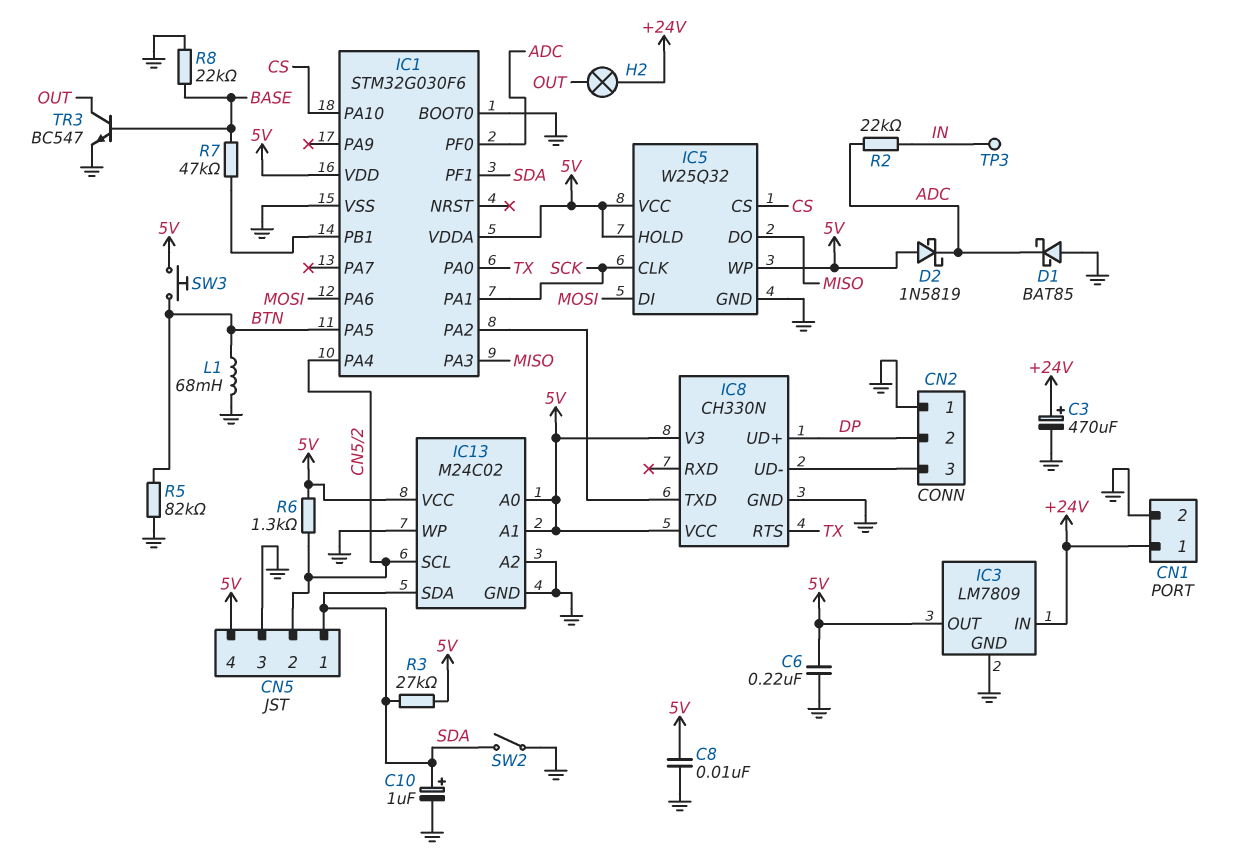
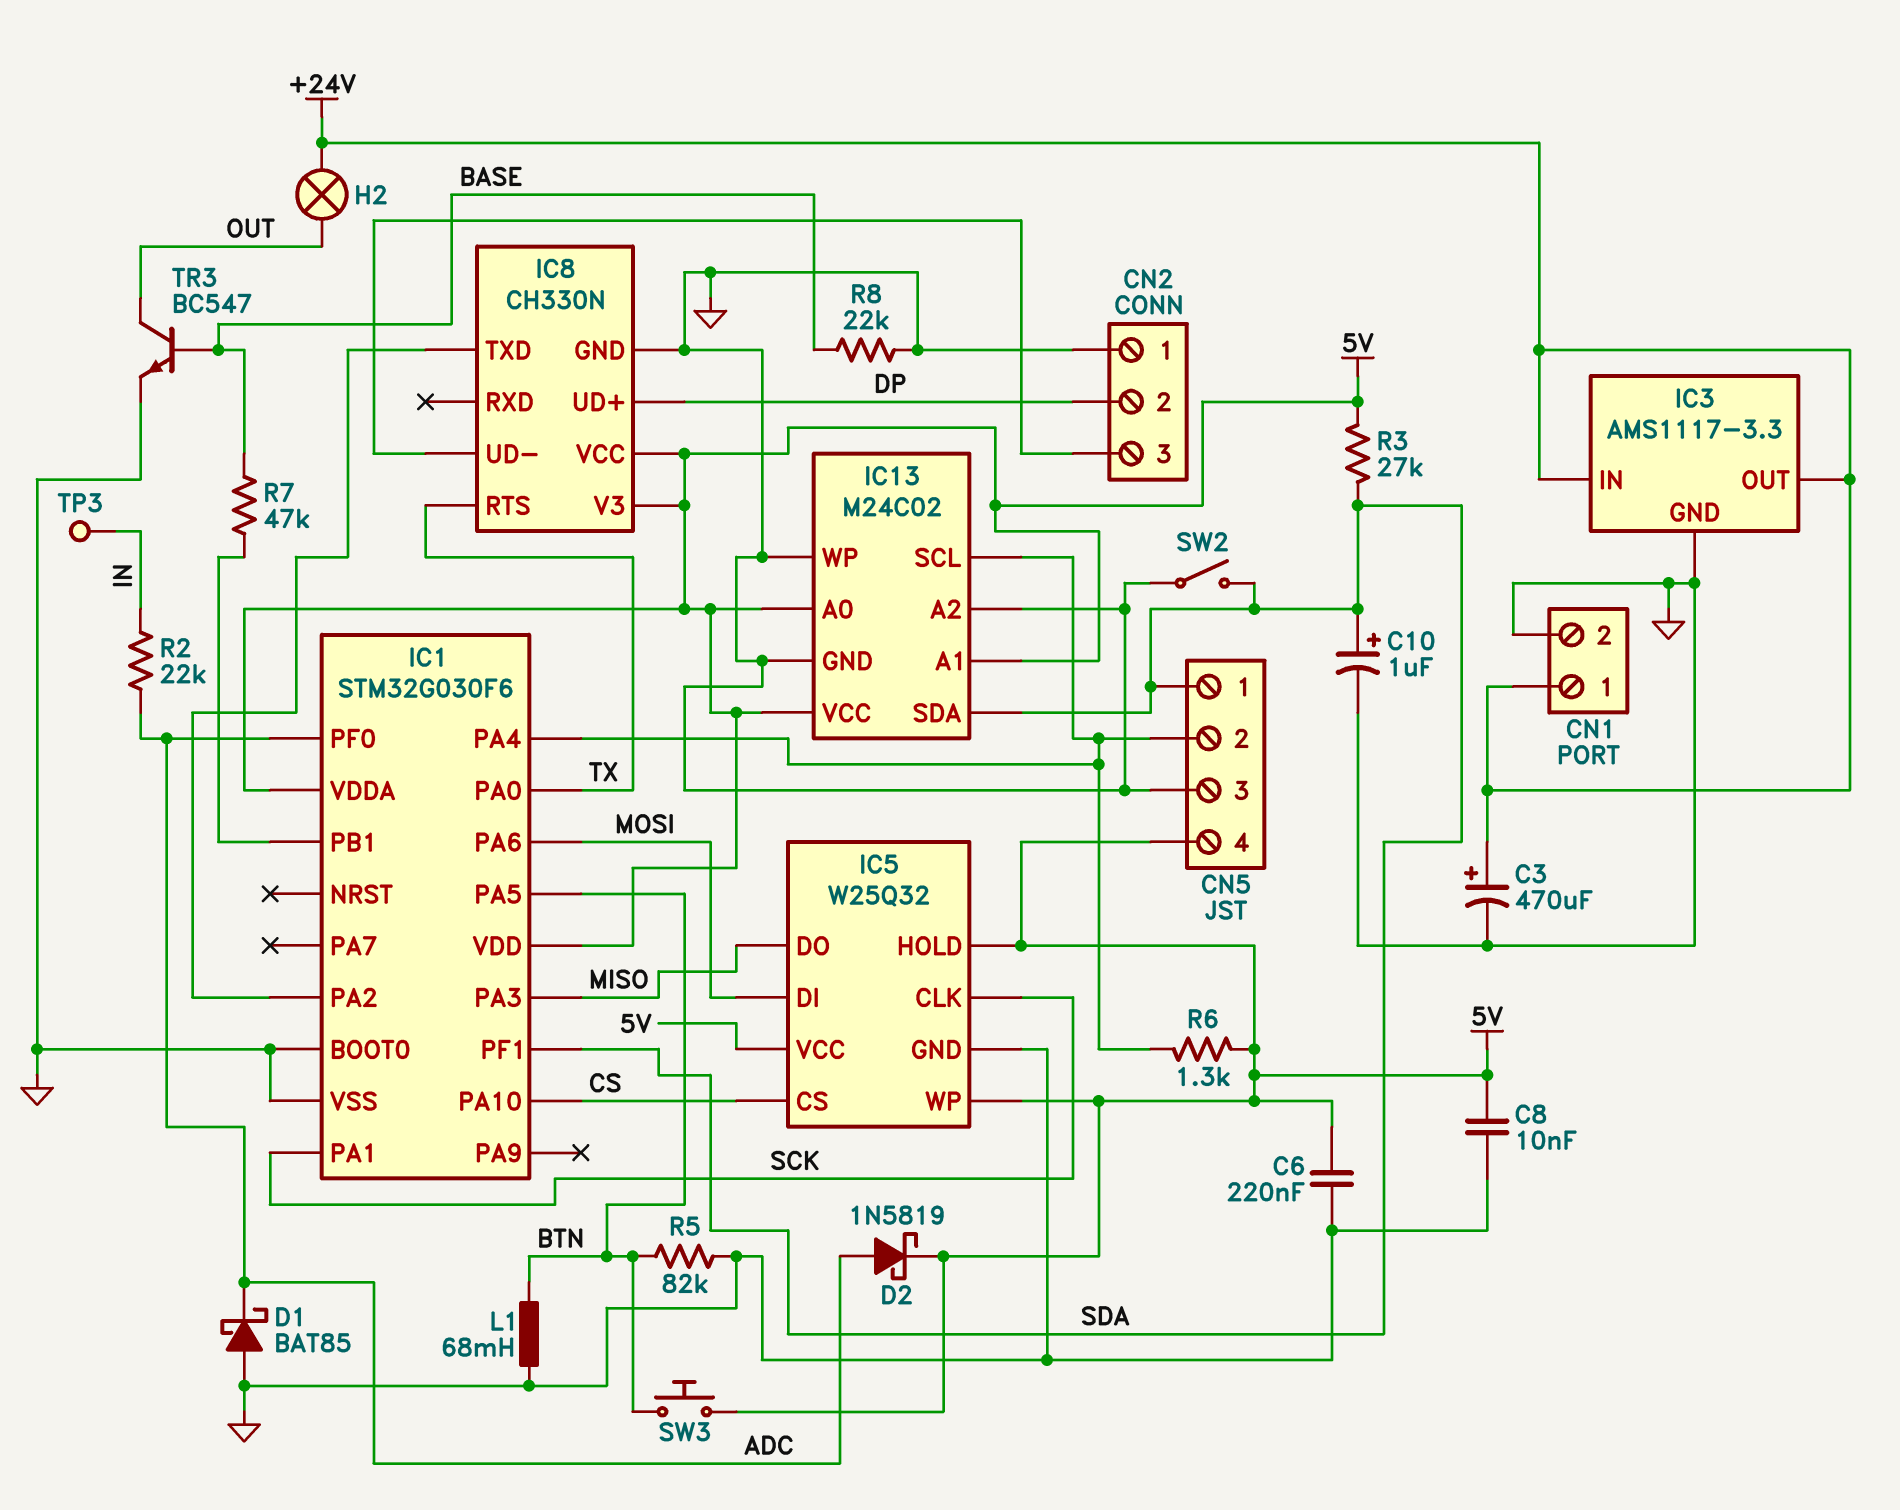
D2: schottky 1N5819 (A 5V, K ADC) -> schottky 1N5819 (A ADC, K 5V)
IC3: LM7809 -> AMS1117-3.3
IC3 pin OUT: 5V -> +24V

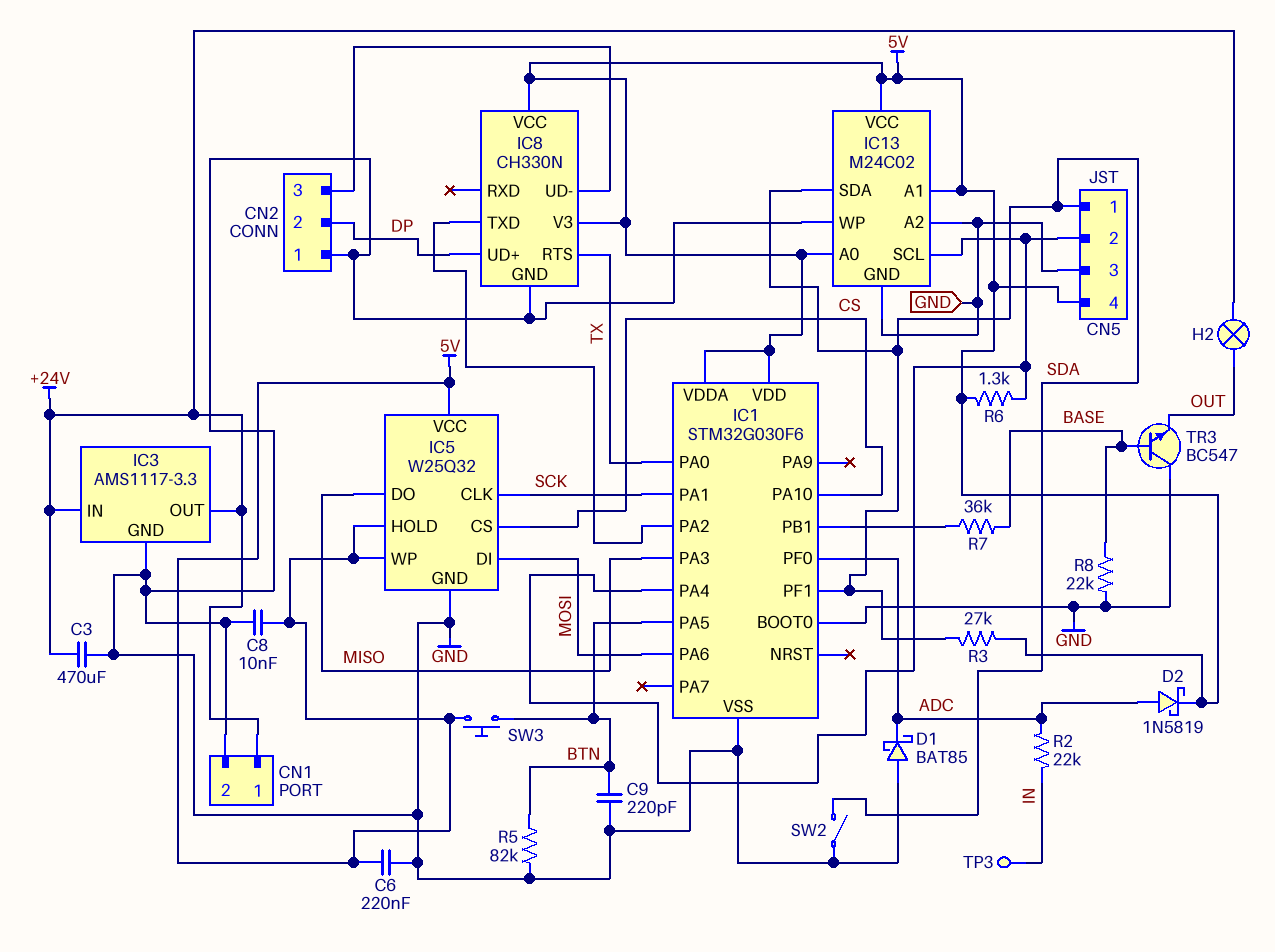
C3: 470uF (plus +24V, minus GND) -> 470uF (+24V, GND)
C9: none -> 220pF (BTN, GND)
C10: 1uF (plus SDA, minus GND) -> none
L1: 68mH (BTN, GND) -> none
R7: 47k (BASE, IC1/PB1) -> 36k (BASE, IC1/PB1)
TR3: NPN BC547 (B BASE, C OUT, E GND) -> NPN BC547 (B BASE, C GND, E OUT)

